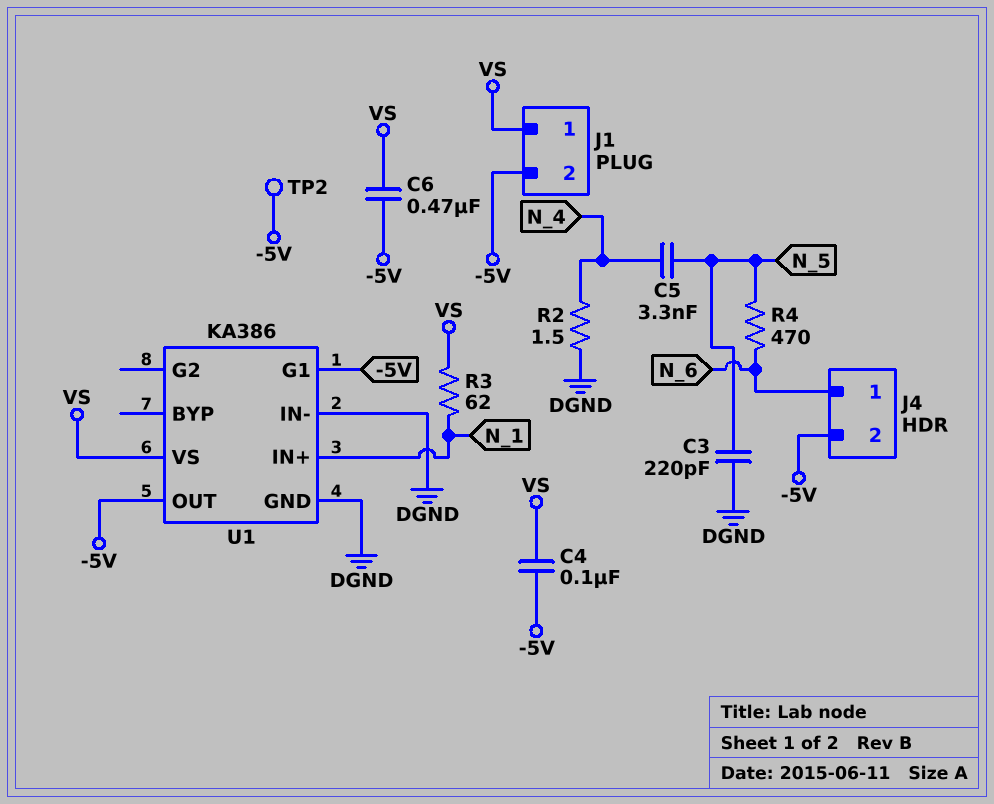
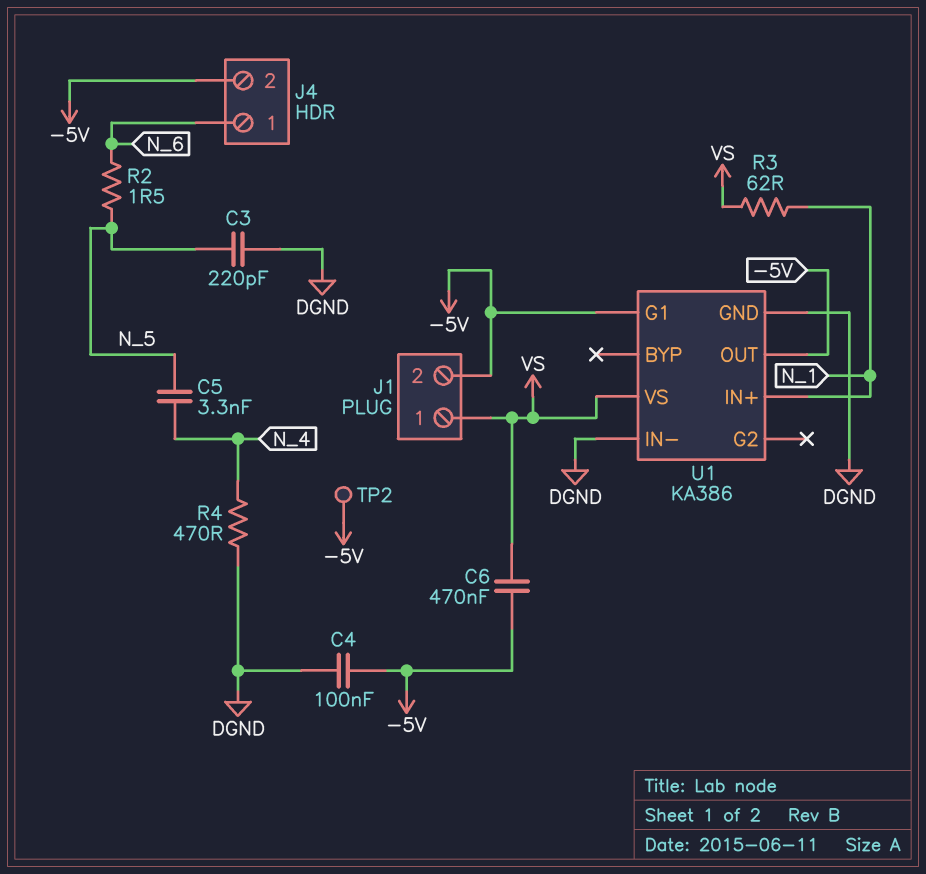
C4: 100nF (-5V, VS) -> 100nF (-5V, DGND)
R2: 1.5 (DGND, N_4) -> 1.5 (N_5, N_6)
R4: 470 (N_5, N_6) -> 470 (DGND, N_4)

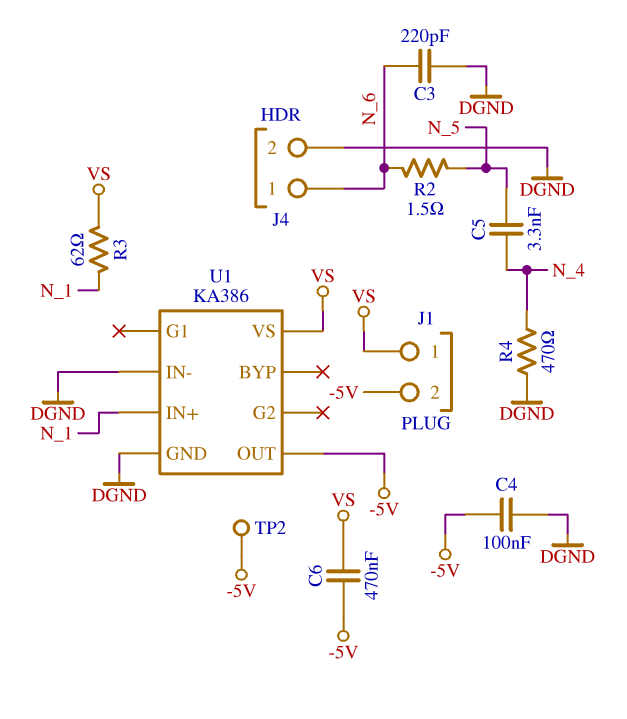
C3: 220pF (DGND, N_5) -> 220pF (DGND, N_6)
J4 pin 2: -5V -> DGND
U1 pin G1: -5V -> none

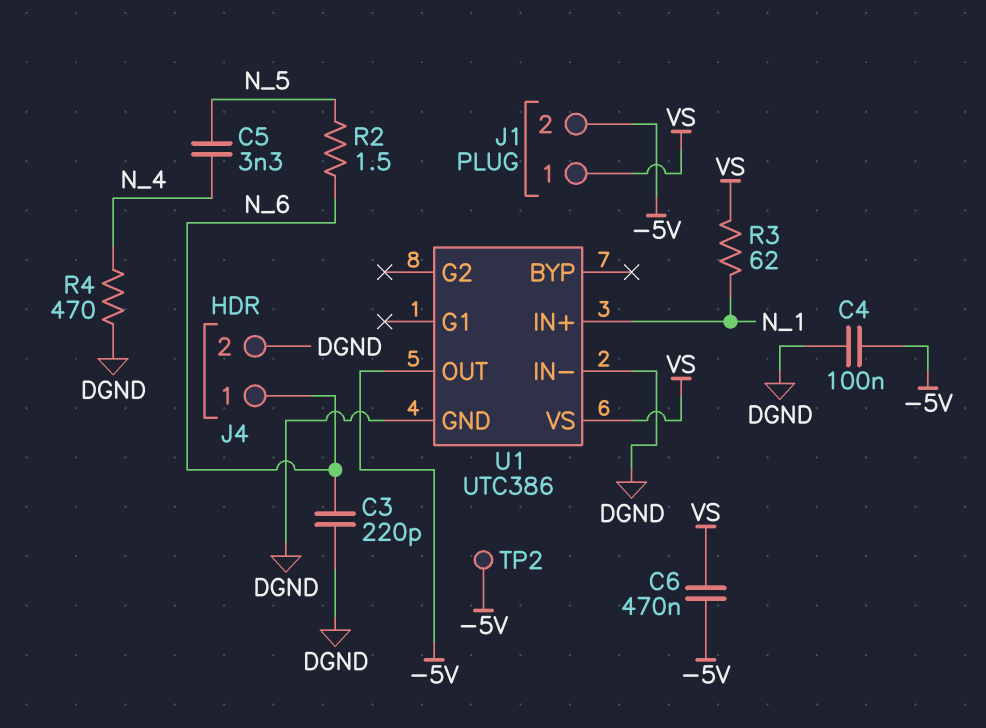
U1: KA386 -> UTC386

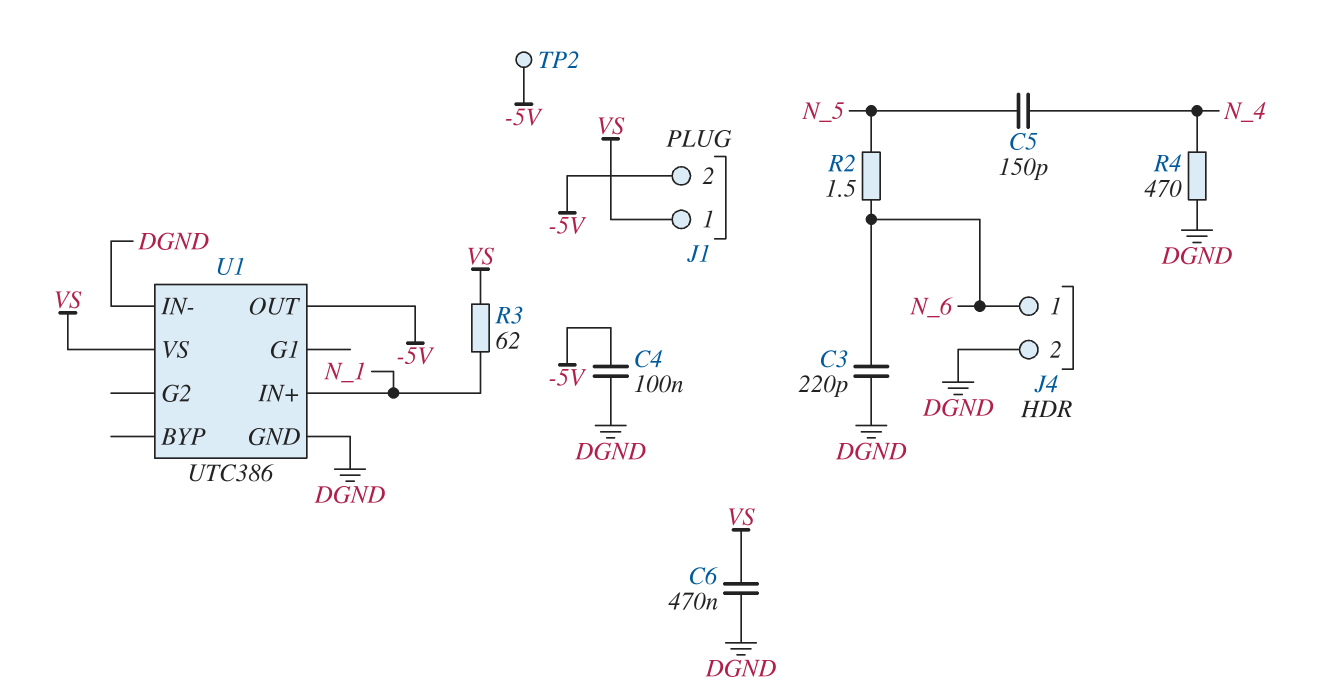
C5: 3.3nF (N_4, N_5) -> 150pF (N_4, N_5)
C6: 470nF (-5V, VS) -> 470nF (DGND, VS)

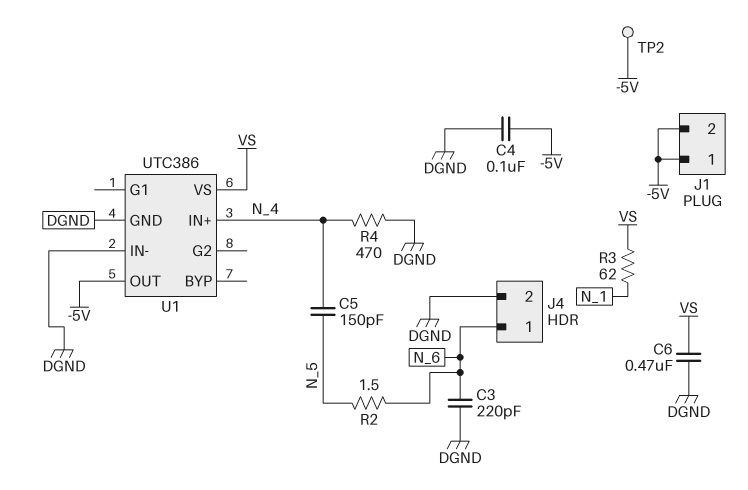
J1 pin 1: VS -> -5V
U1 pin IN+: N_1 -> N_4

